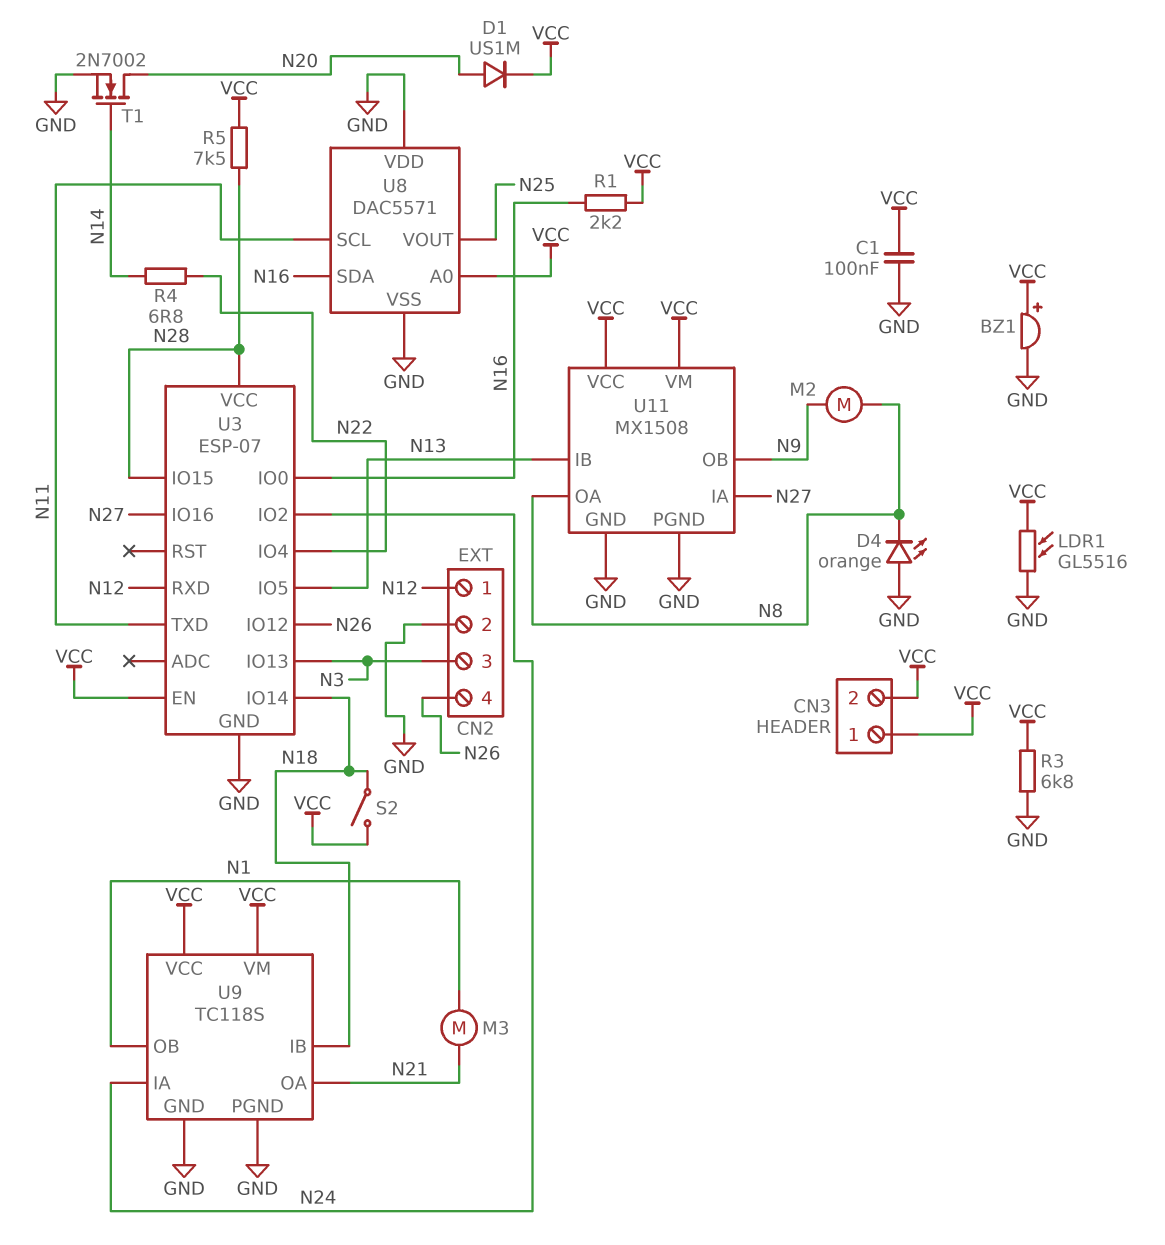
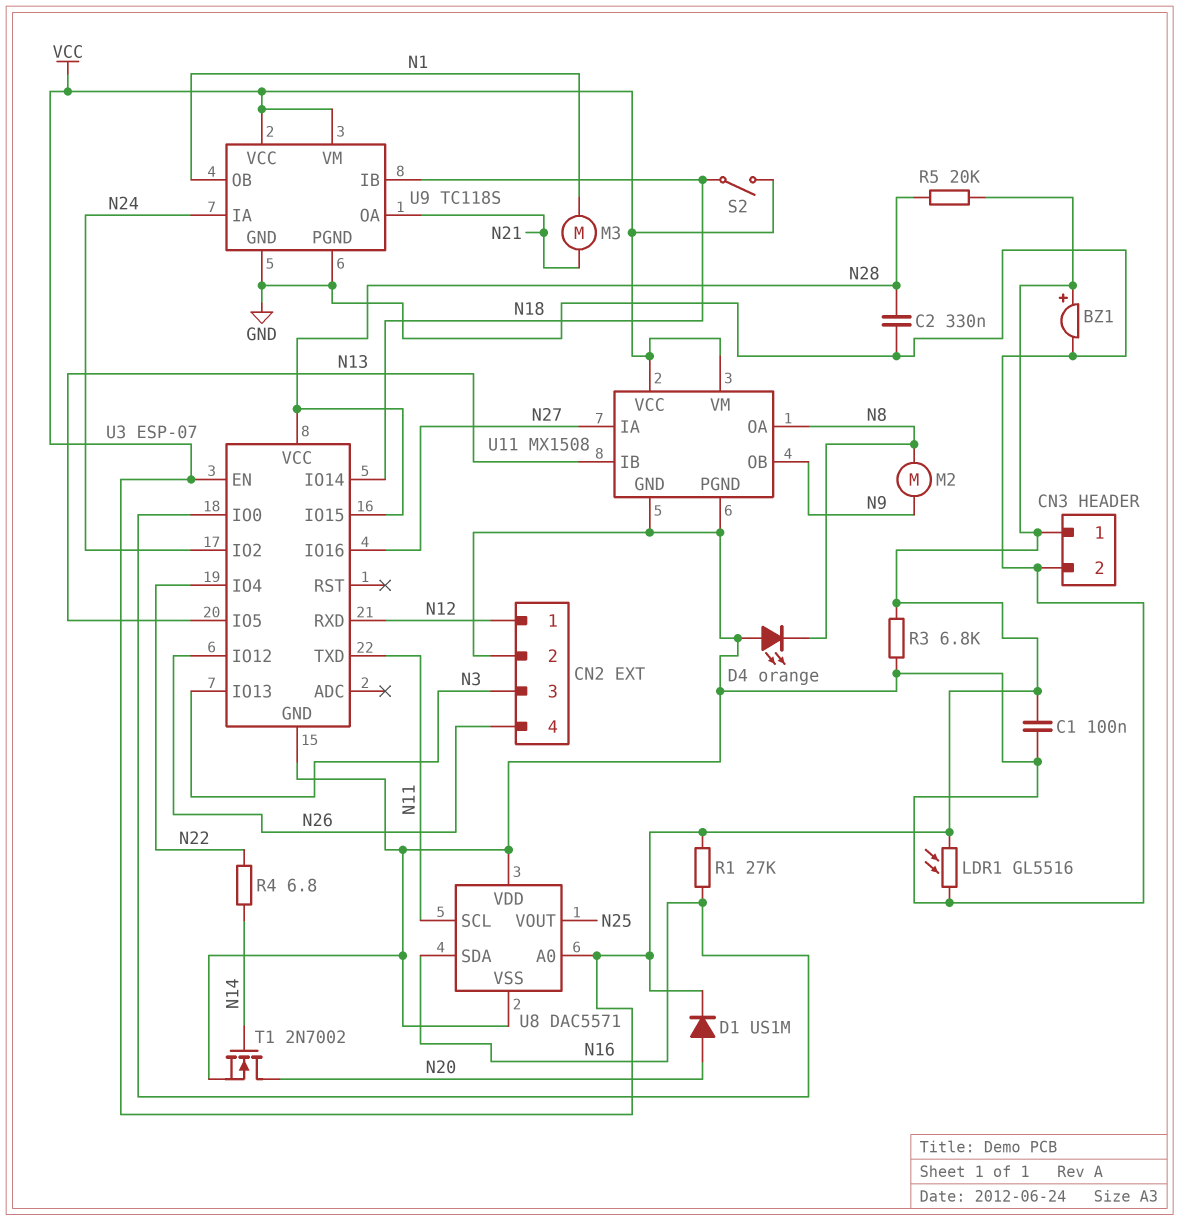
C2: none -> 330nF (GND, N28)
CN3 pin 2: VCC -> GND
R1: 2.2k (N16, VCC) -> 27k (N16, VCC)
R5: 7.5k (N28, VCC) -> 20k (N28, VCC)

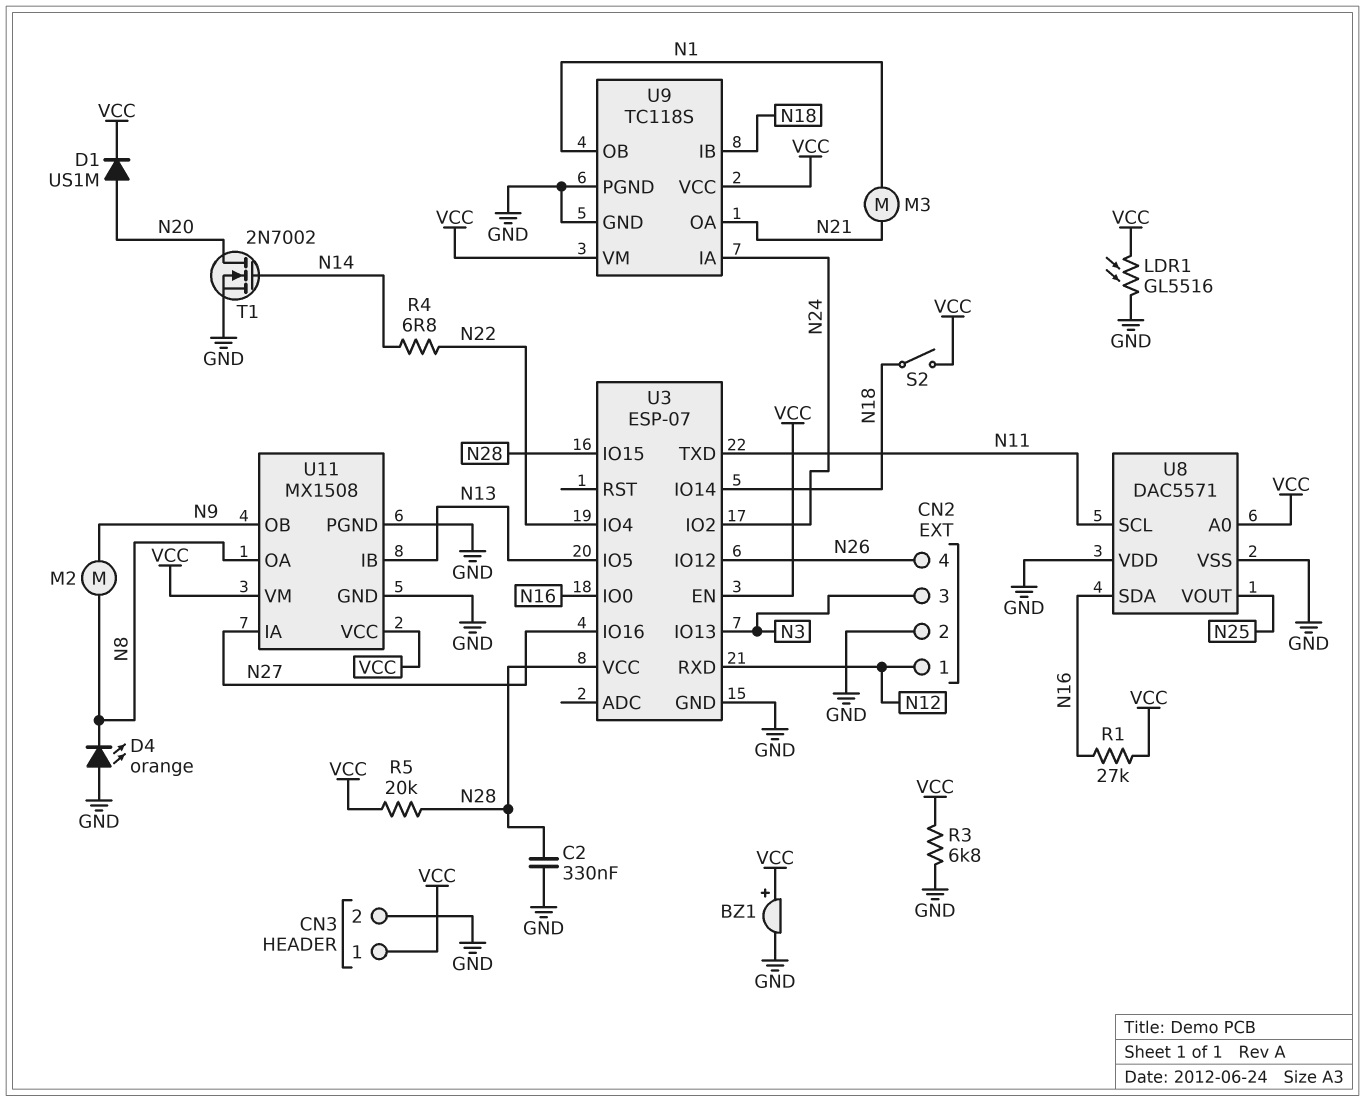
C1: 100nF (GND, VCC) -> none

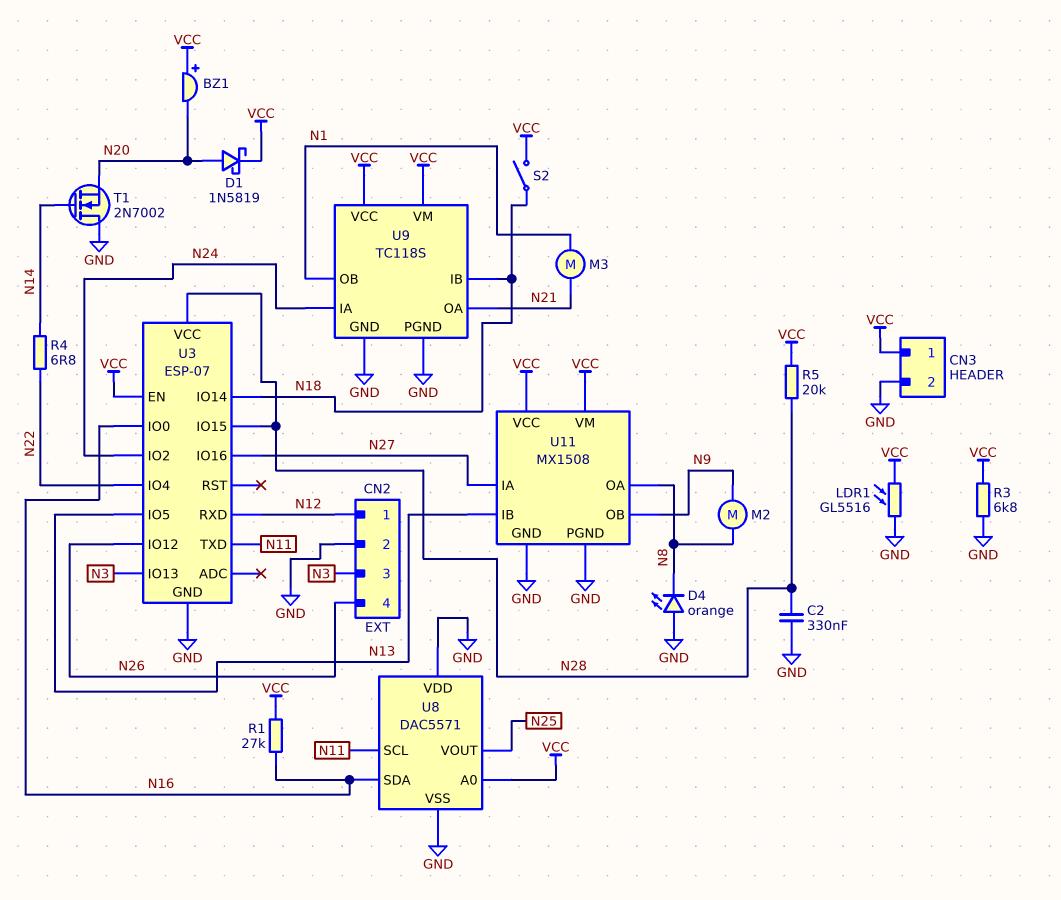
BZ1: buzzer (plus VCC, minus GND) -> buzzer (plus VCC, minus N20)
D1: diode US1M (A N20, K VCC) -> schottky 1N5819 (A N20, K VCC)
T1: NMOS 2N7002 (G N14, D N20, S GND) -> NMOS 2N7002 (G N14, D GND, S N20)

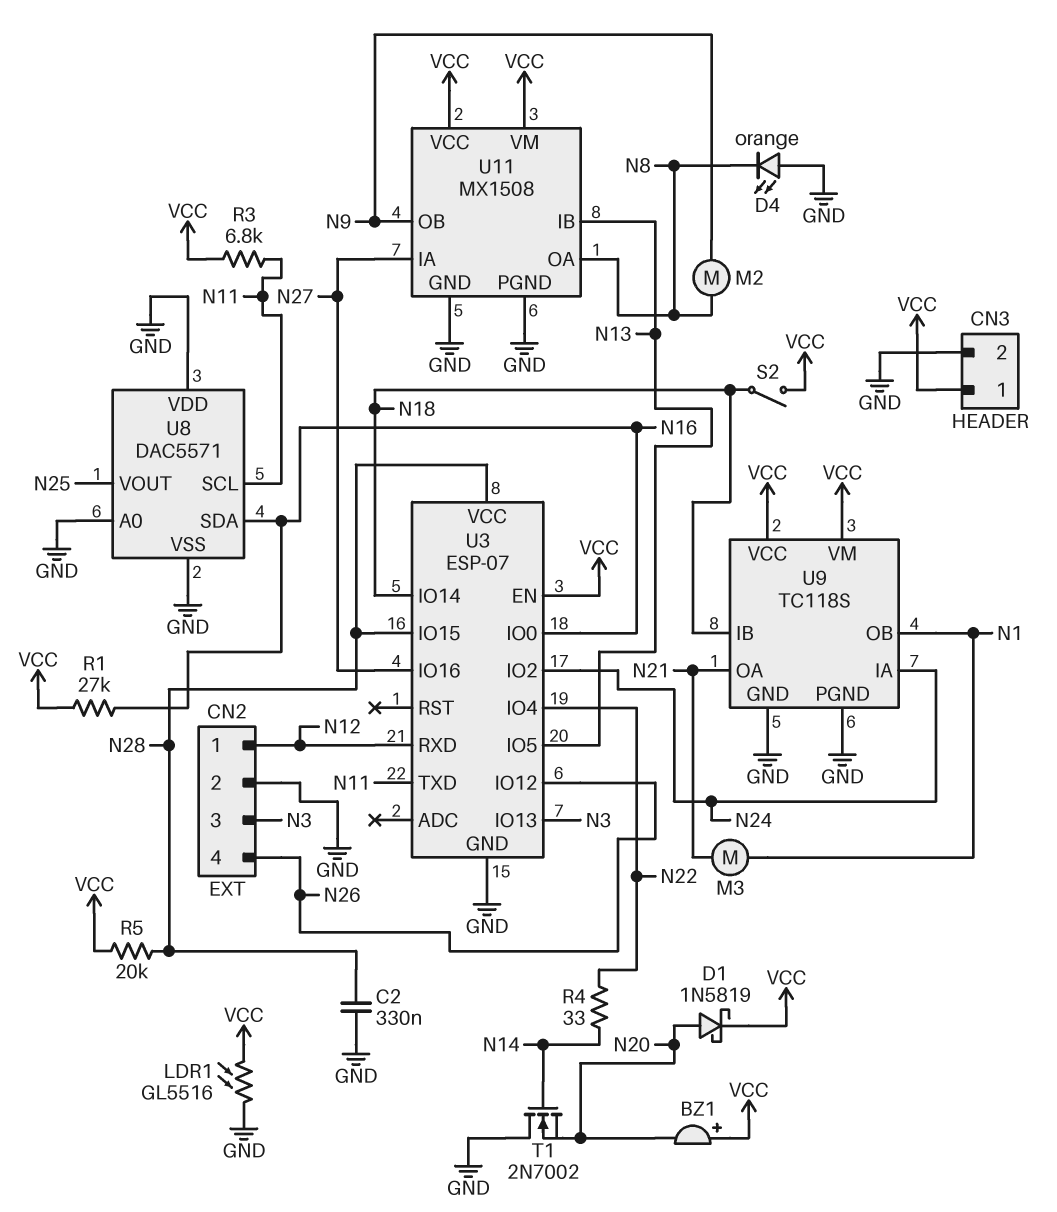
R3: 6.8k (GND, VCC) -> 6.8k (N11, VCC)
R4: 6.8 (N14, N22) -> 33 (N14, N22)
U8 pin A0: VCC -> GND

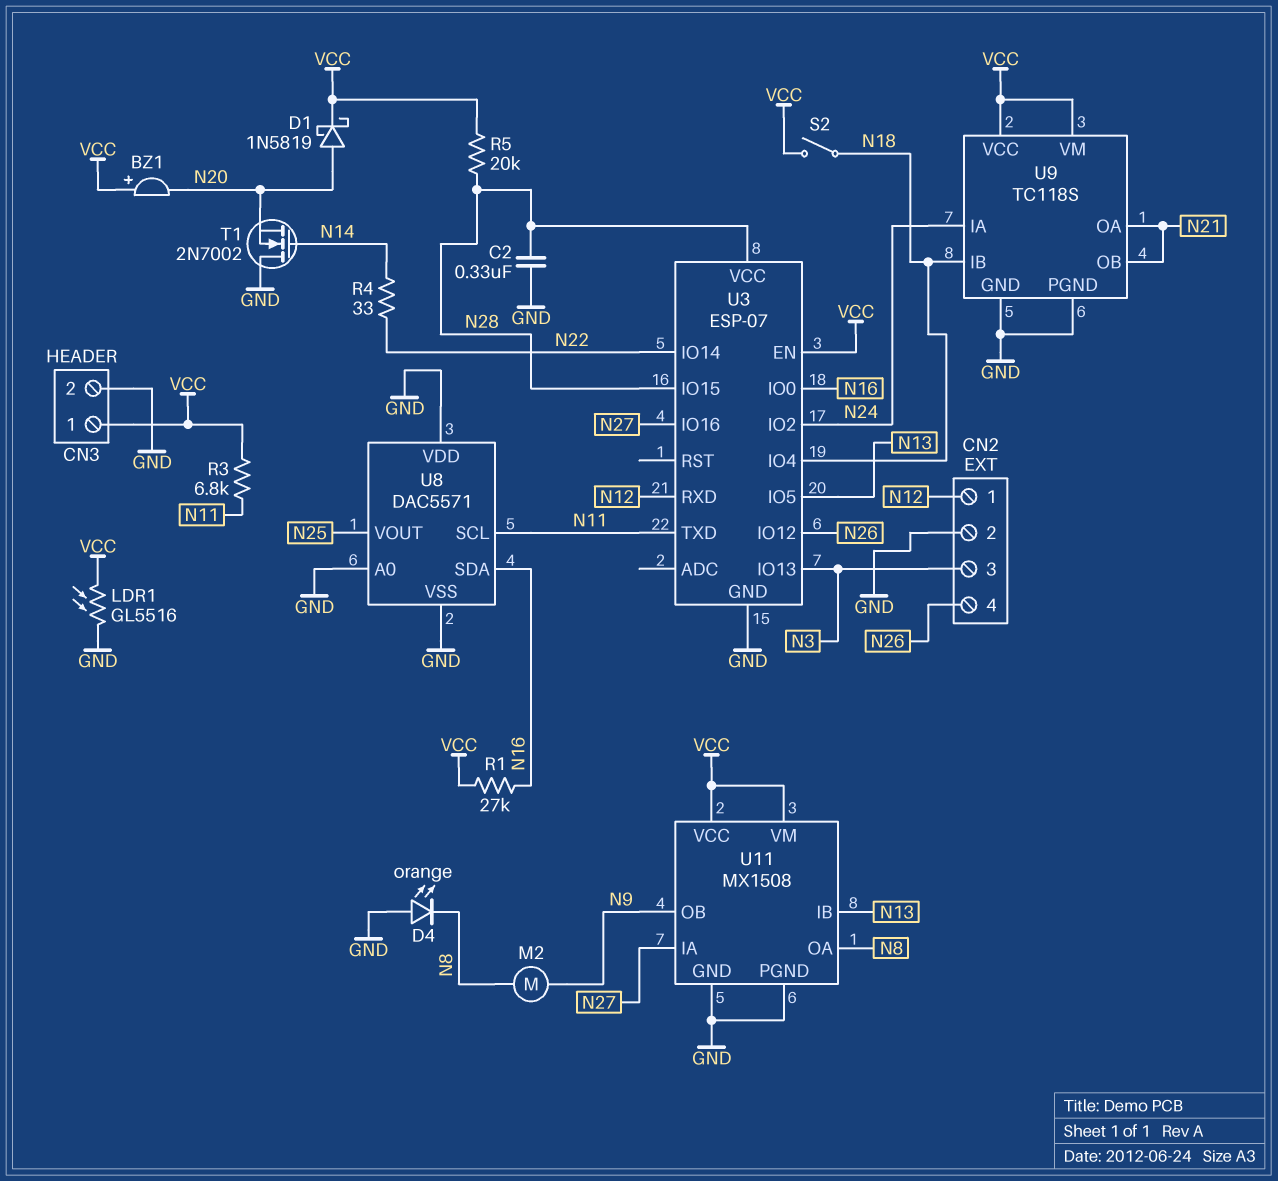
M3: motor (N1, N21) -> none
U3 pin IO4: N22 -> N18
U3 pin IO14: N18 -> N22
U9 pin OB: N1 -> N21

